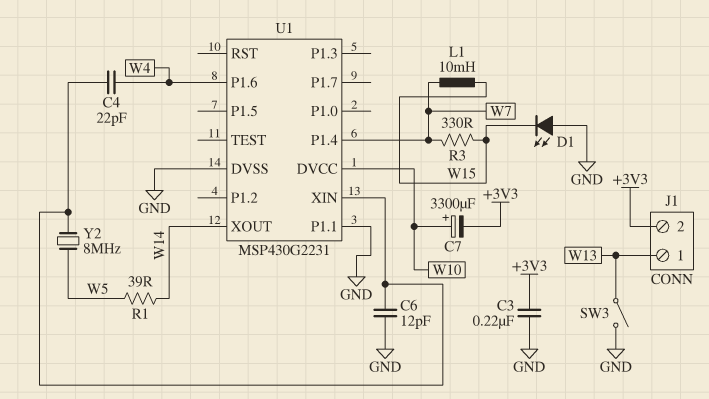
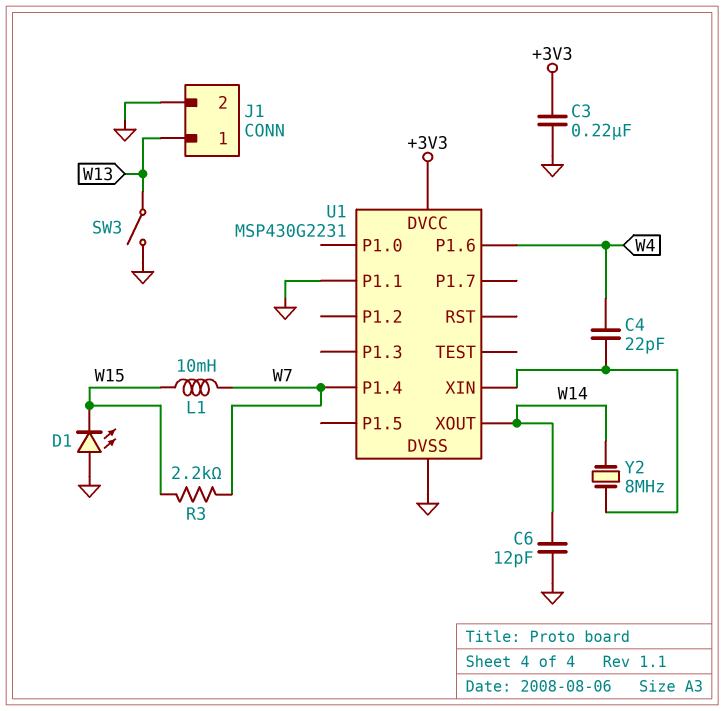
C6: 12pF (GND, U1/XIN) -> 12pF (GND, W14)
C7: 3300uF (plus W10, minus +3V3) -> none
J1 pin 2: +3V3 -> GND
R1: 39 (W5, W14) -> none
R3: 330 (W7, W15) -> 2.2k (W7, W15)
U1 pin DVCC: W10 -> +3V3
Y2: 8MHz (U1/XIN, W5) -> 8MHz (U1/XIN, W14)

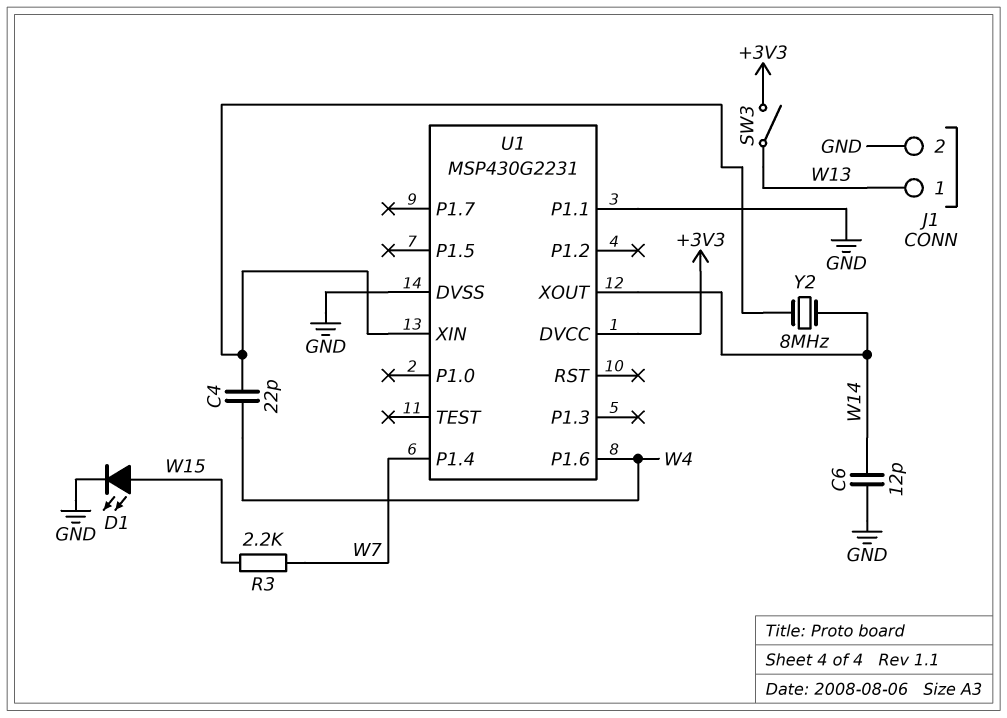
C3: 220nF (+3V3, GND) -> none
D1: LED (A GND, K W15) -> LED (A W15, K GND)
L1: 10mH (W7, W15) -> none
SW3: switch (GND, W13) -> switch (+3V3, W13)

